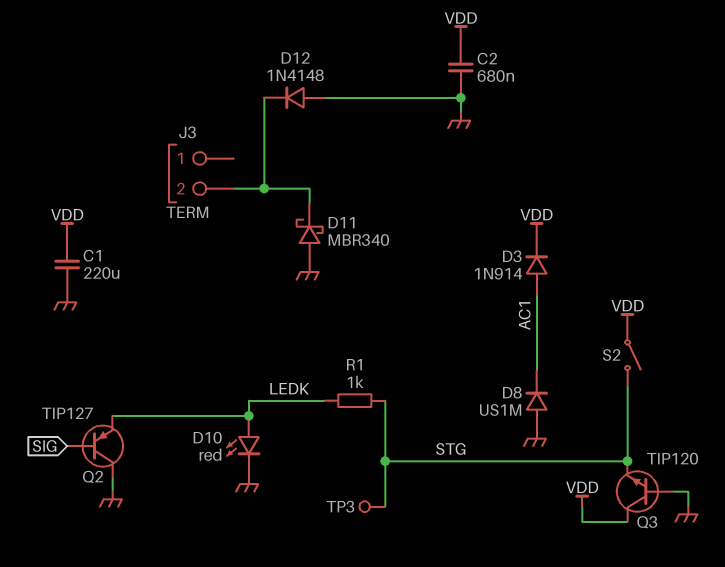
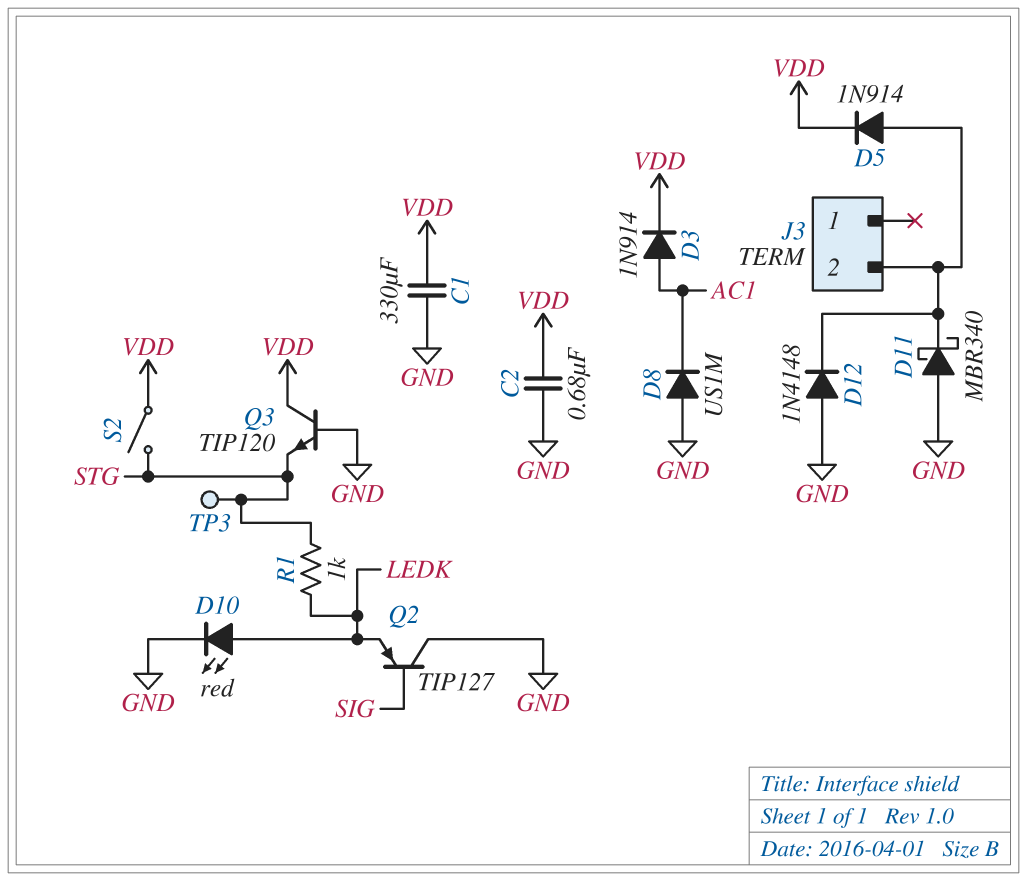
C1: 220uF (GND, VDD) -> 330uF (GND, VDD)
D5: none -> diode 1N914 (A J3/2, K VDD)

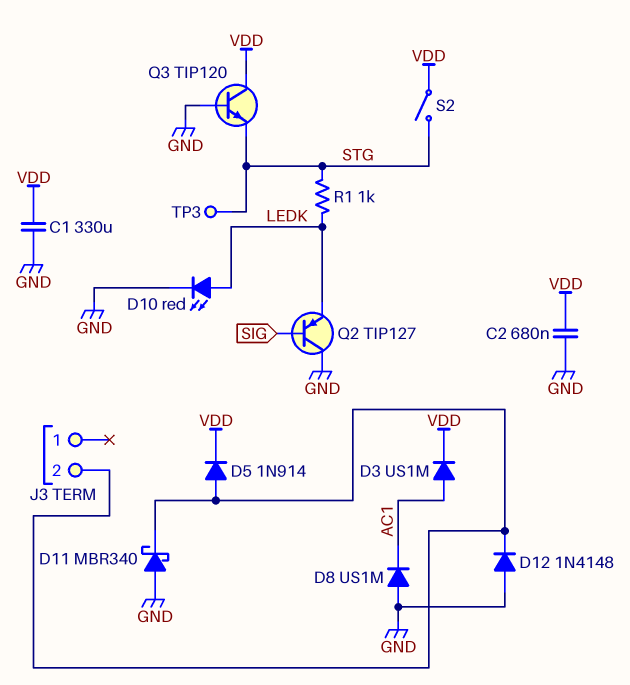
D3: diode 1N914 (A AC1, K VDD) -> diode US1M (A AC1, K VDD)

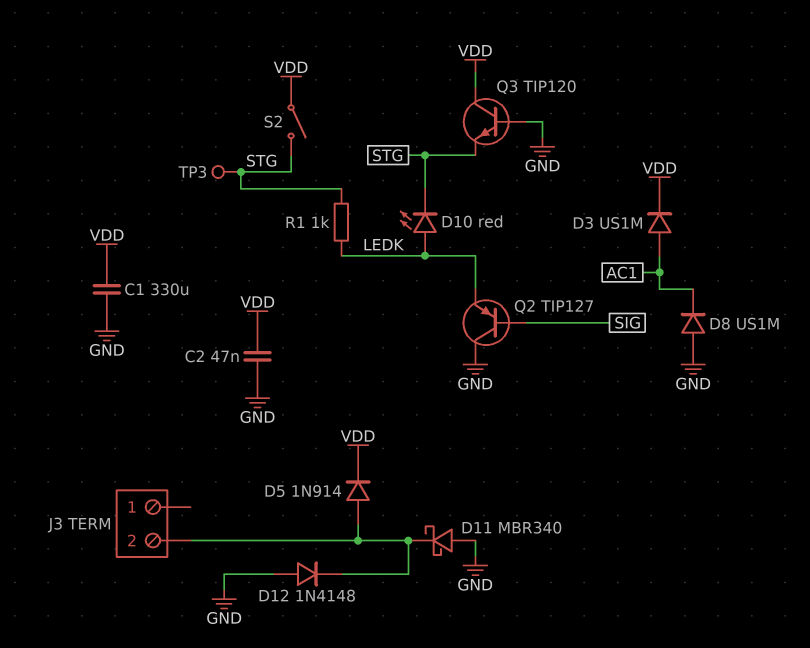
C2: 680nF (GND, VDD) -> 47nF (GND, VDD)
D10: LED red (A LEDK, K GND) -> LED red (A LEDK, K STG)

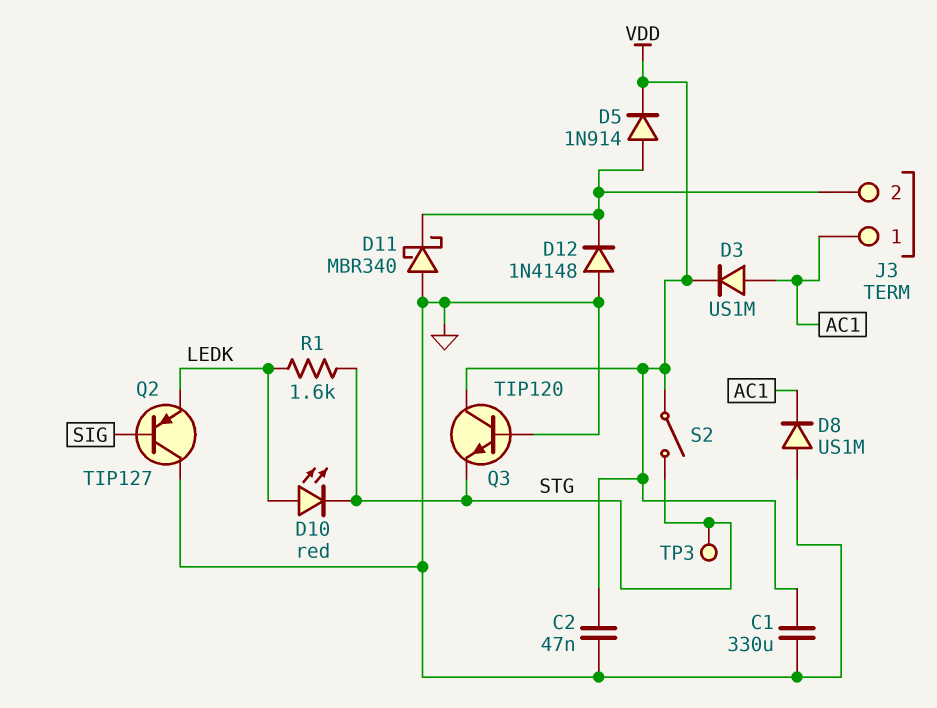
J3 pin 1: none -> AC1
R1: 1k (LEDK, STG) -> 1.6k (LEDK, STG)

